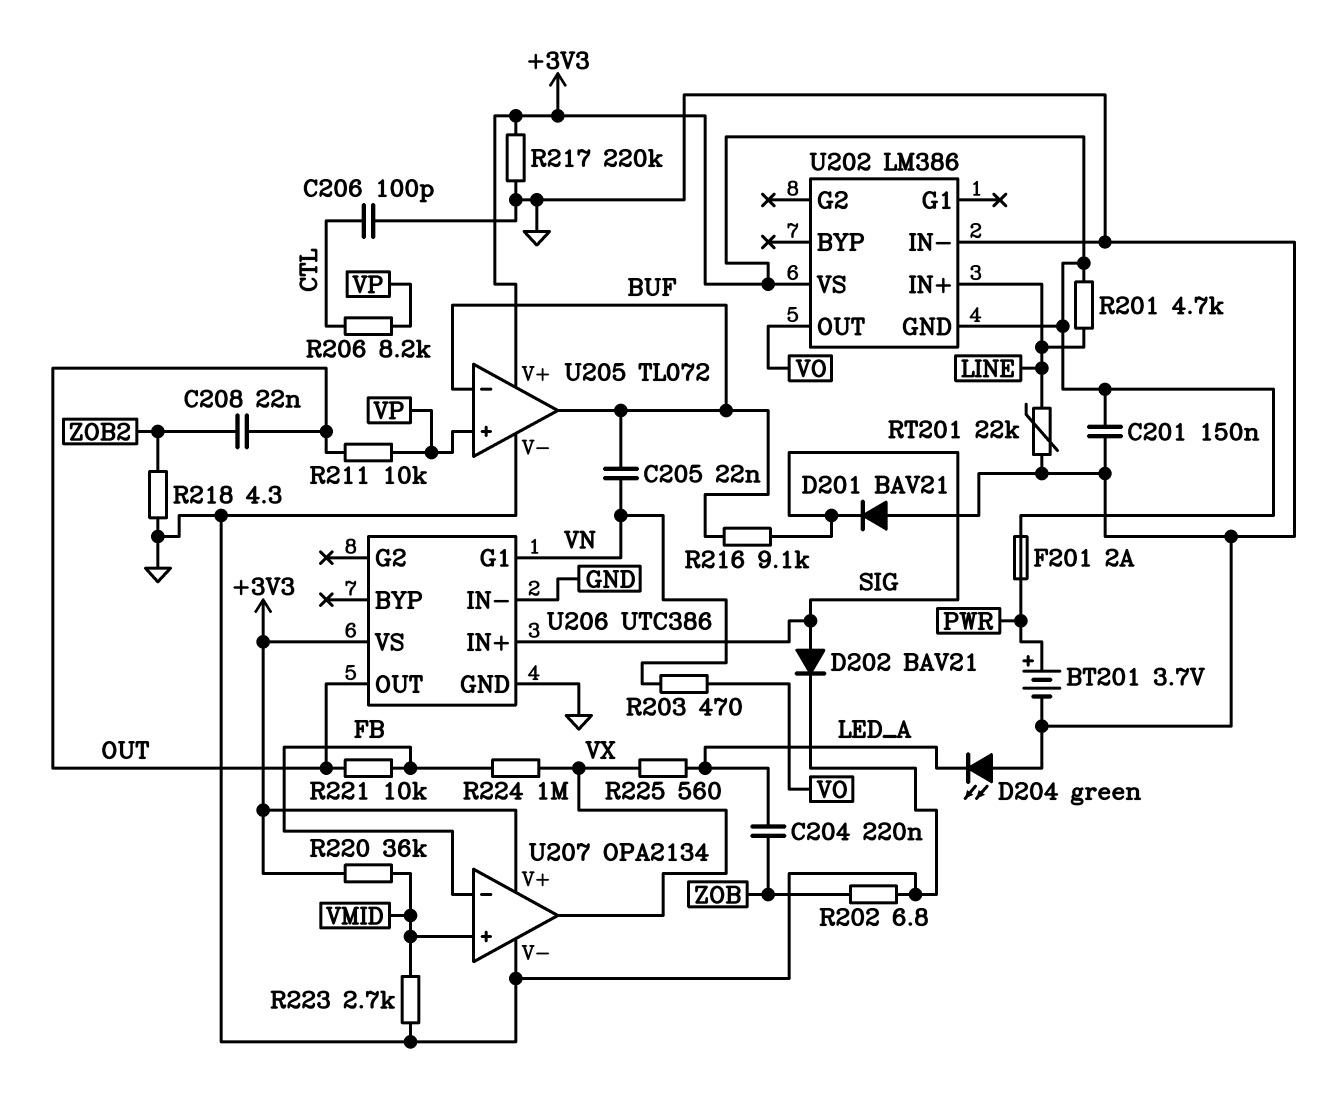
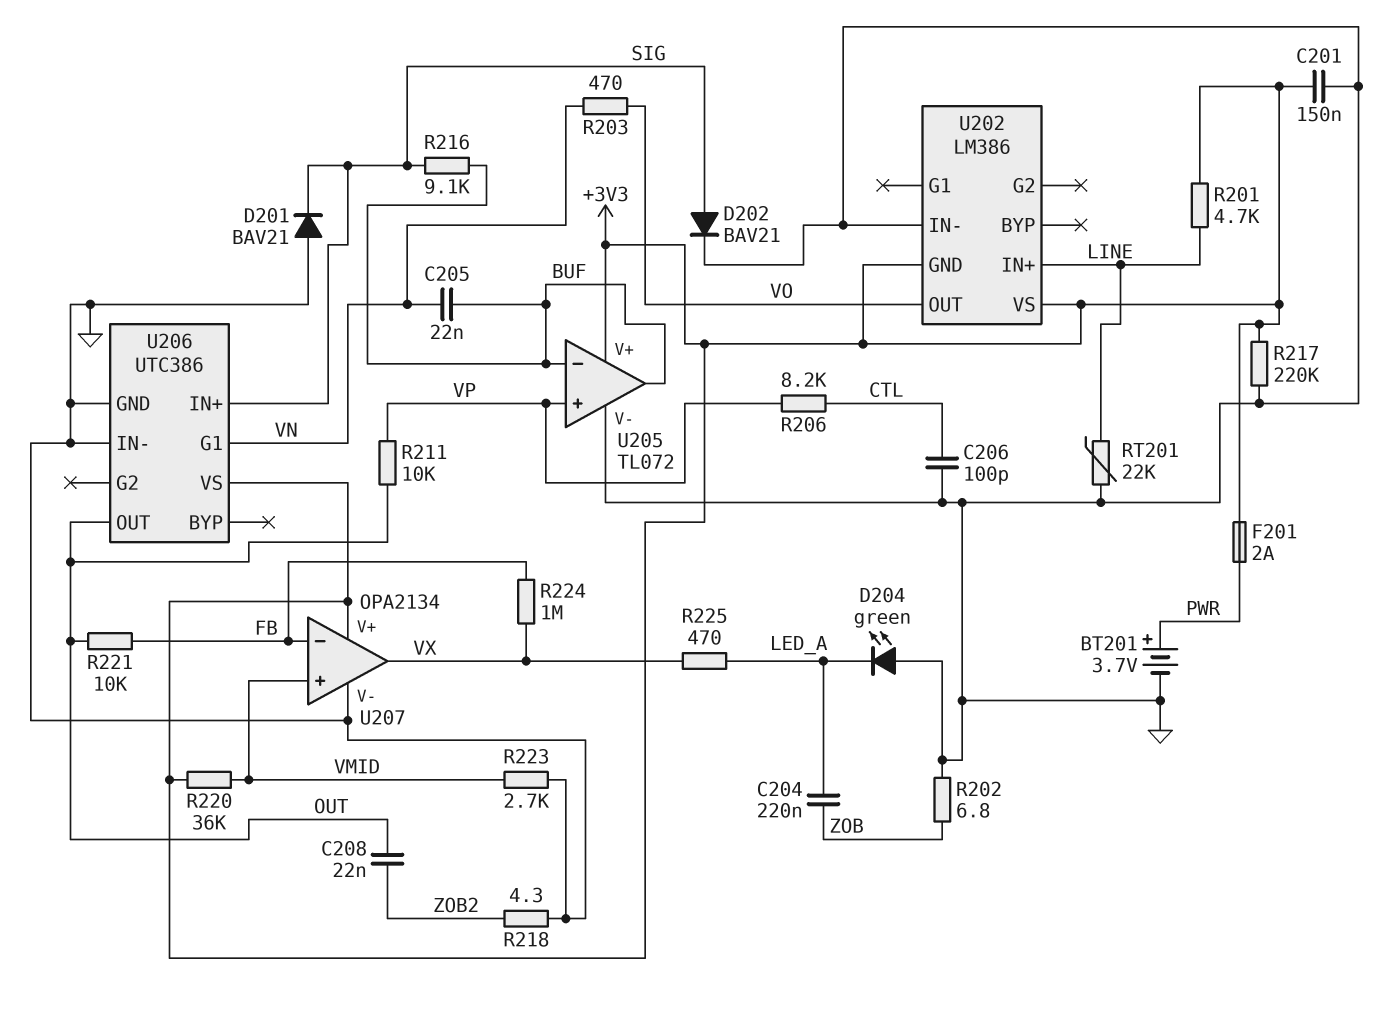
R225: 560 (LED_A, VX) -> 470 (LED_A, VX)

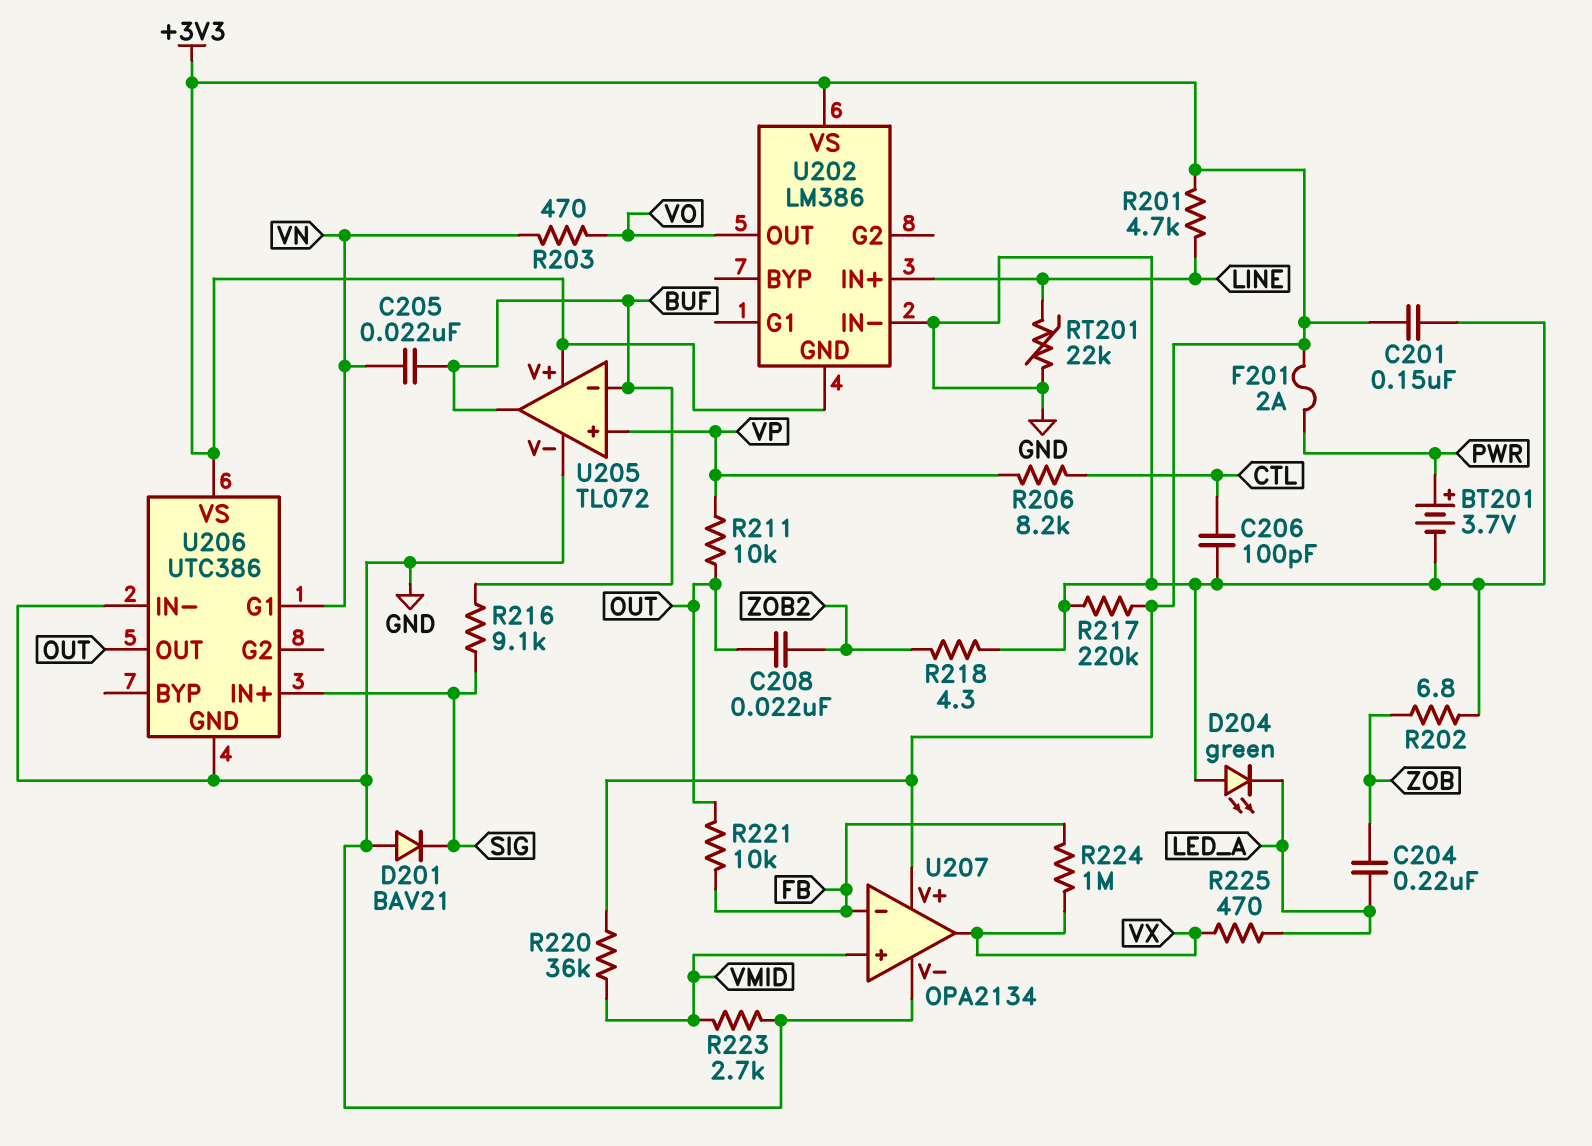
D202: diode BAV21 (A SIG, K GND) -> none

